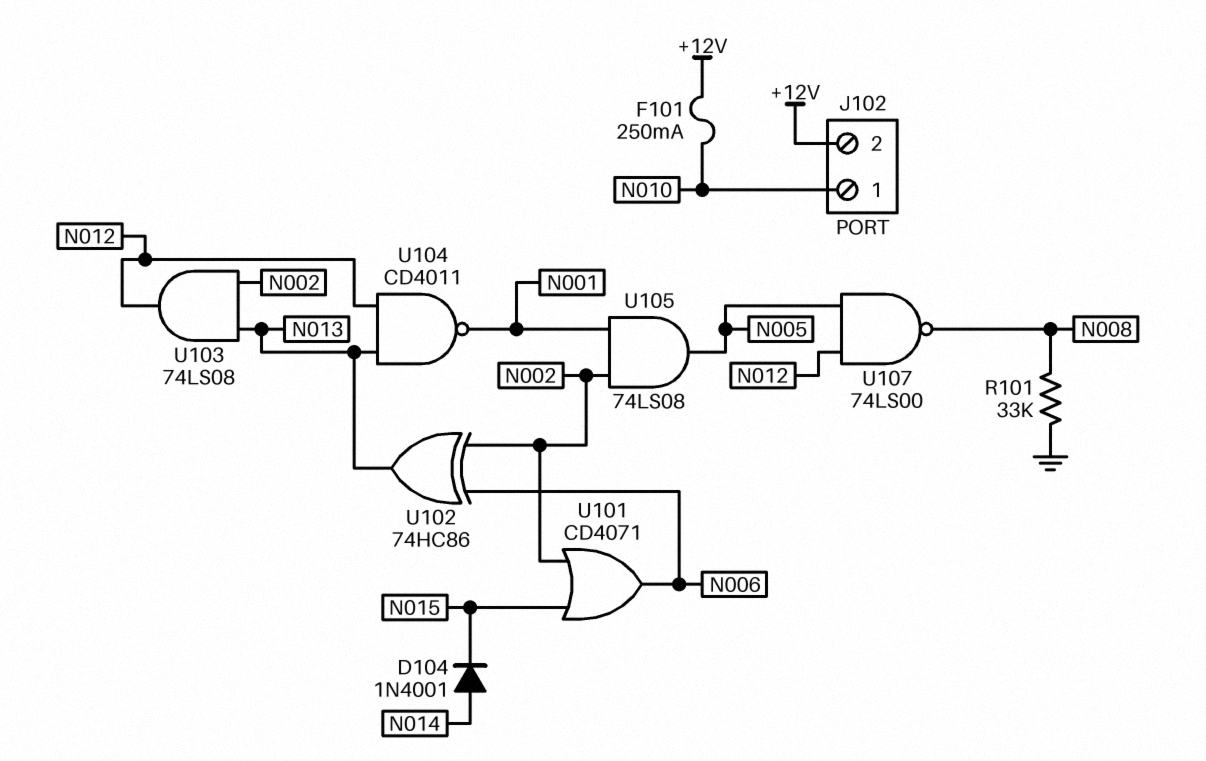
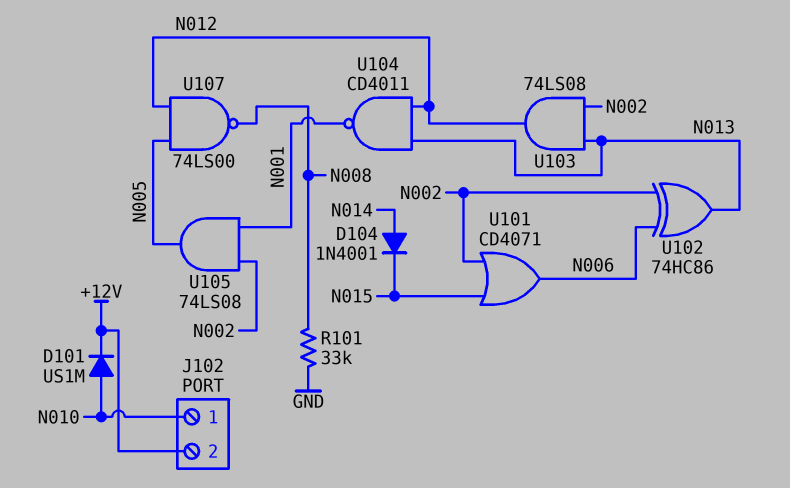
D101: none -> diode US1M (A N010, K +12V)
F101: 250mA (+12V, N010) -> none

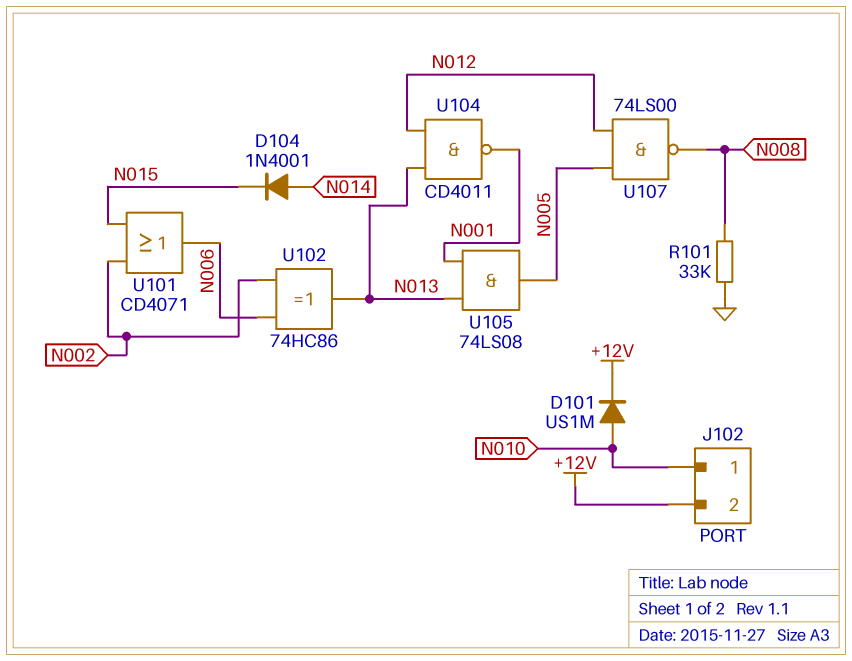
U103: AND 74LS08 (in N002, in N013, out N012) -> none
U105: AND 74LS08 (in N001, in N002, out N005) -> AND 74LS08 (in N001, in N013, out N005)

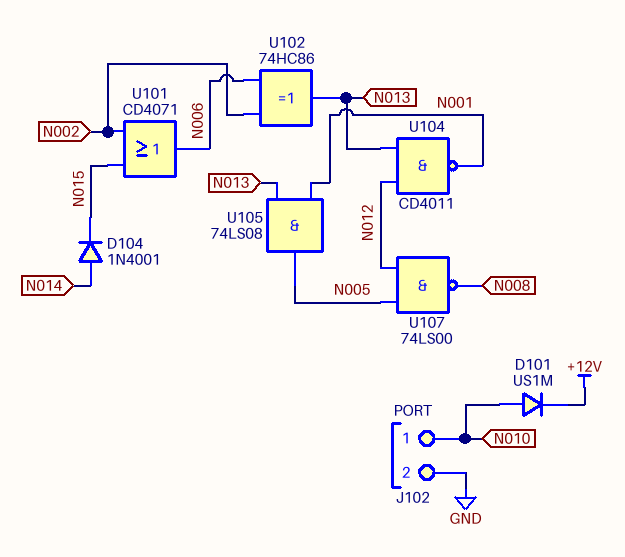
J102 pin 2: +12V -> GND
R101: 33k (GND, N008) -> none

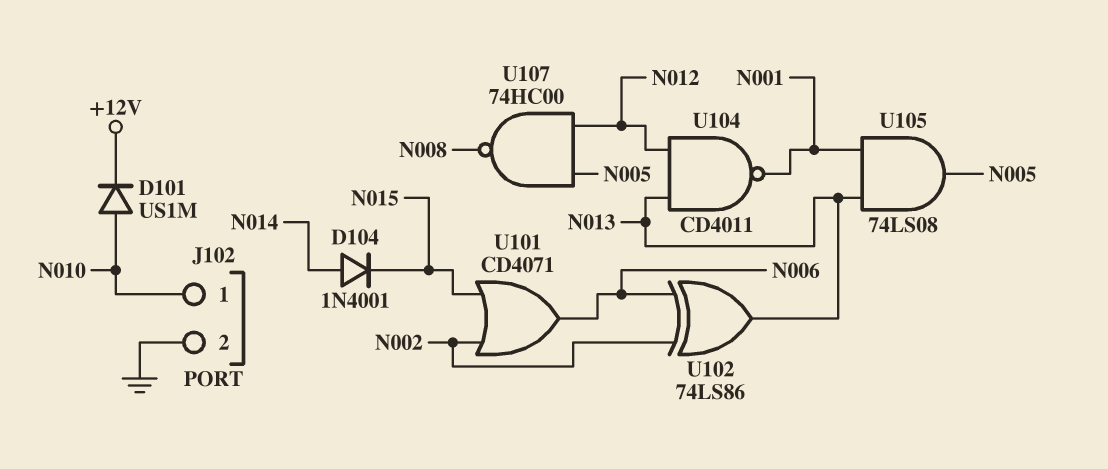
U102: XOR 74HC86 (in N002, in N006, out N013) -> XOR 74LS86 (in N002, in N006, out N013)
U107: NAND 74LS00 (in N005, in N012, out N008) -> NAND 74HC00 (in N005, in N012, out N008)

